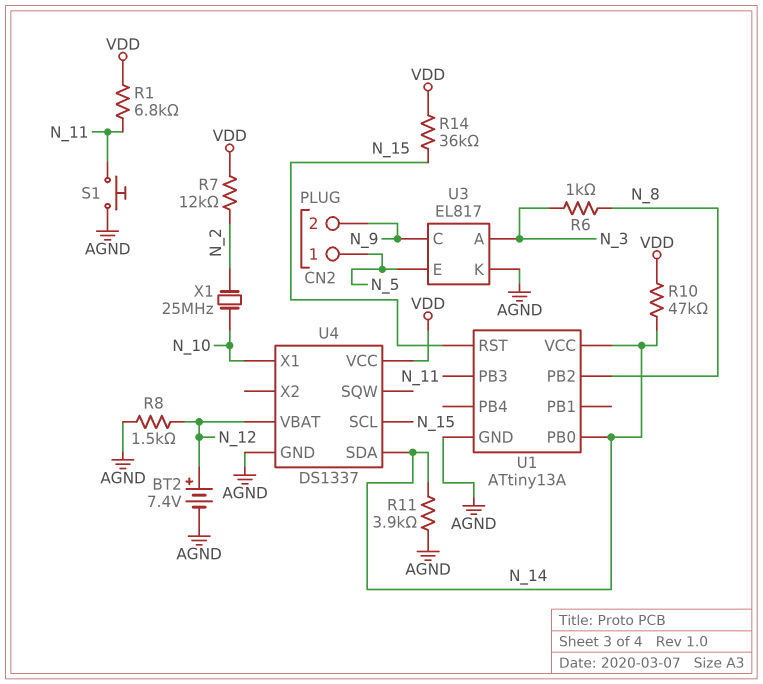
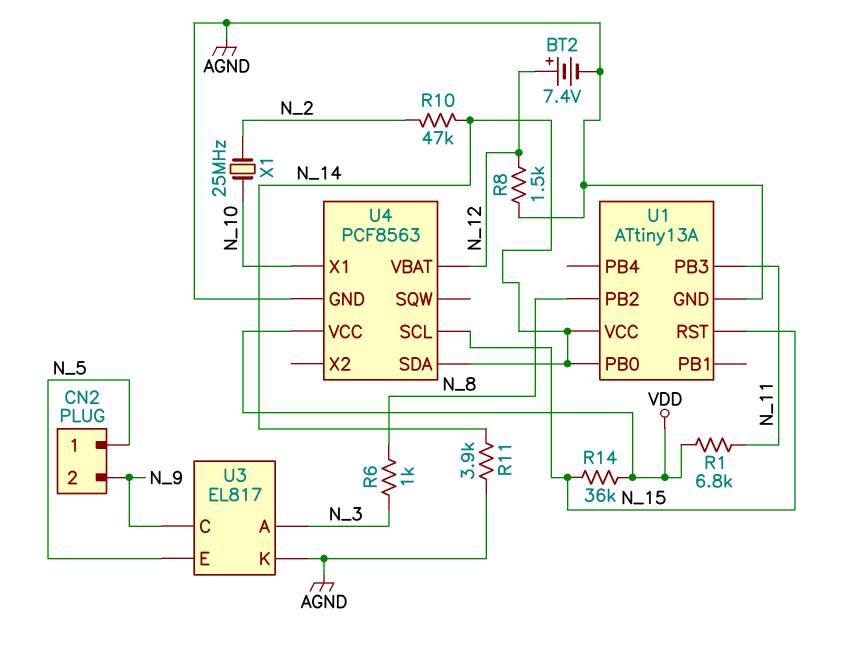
R7: 12k (N_2, VDD) -> none
R10: 47k (N_14, VDD) -> 47k (N_2, N_14)
S1: button (AGND, N_11) -> none
U4: DS1337 -> PCF8563

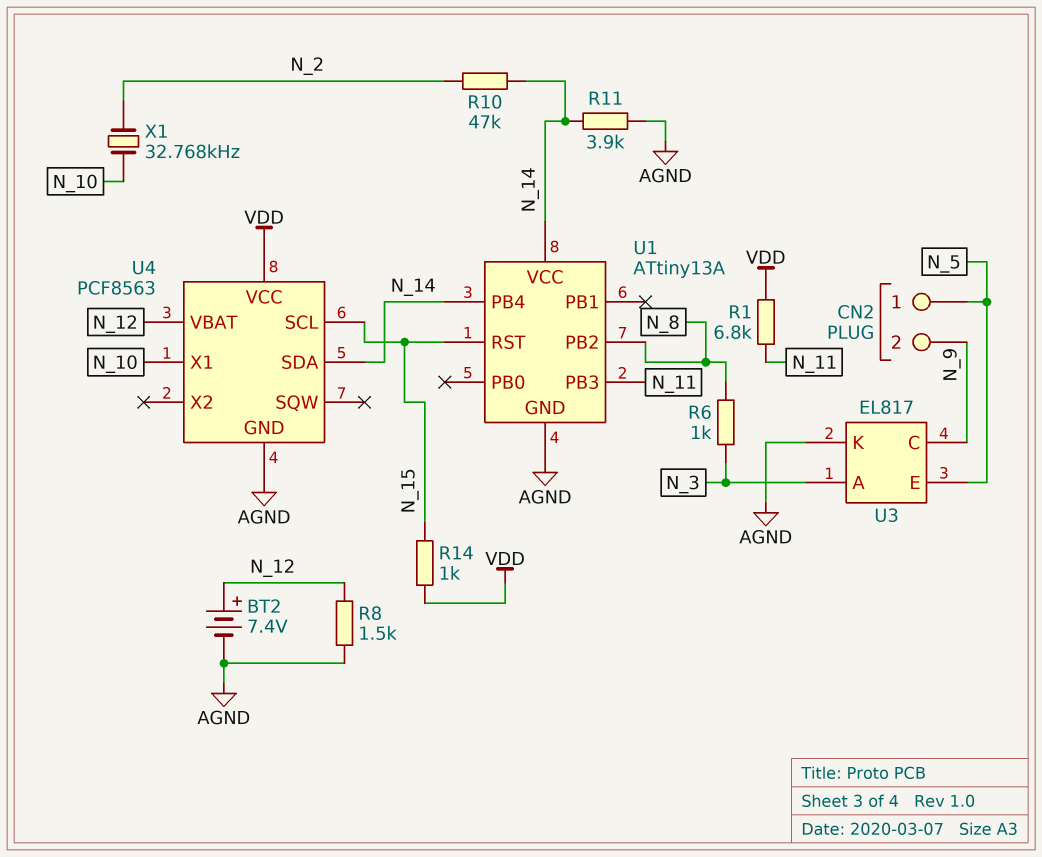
R14: 36k (N_15, VDD) -> 1k (N_15, VDD)
U1 pin PB0: N_14 -> none
U1 pin PB4: none -> N_14
X1: 25MHz (N_2, N_10) -> 32.768kHz (N_2, N_10)

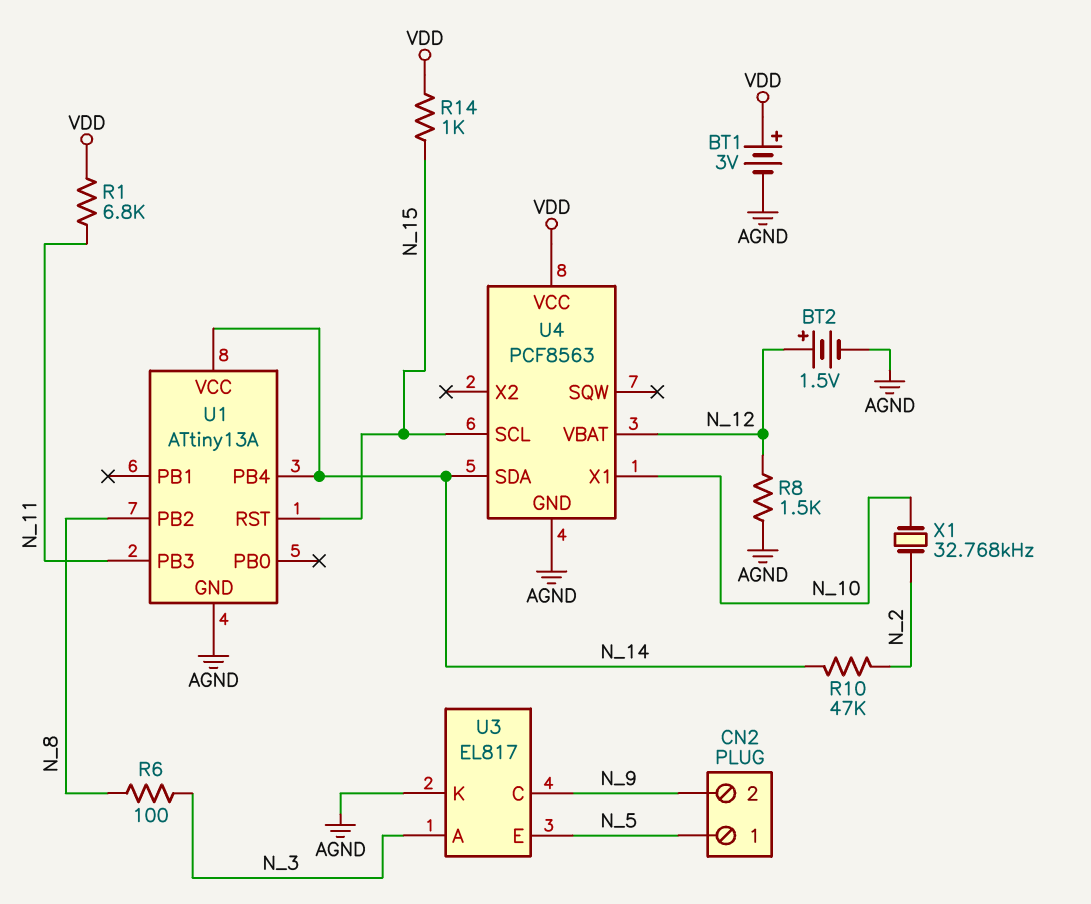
BT1: none -> 3V (plus VDD, minus AGND)
BT2: 7.4V (plus N_12, minus AGND) -> 1.5V (plus N_12, minus AGND)
R6: 1k (N_3, N_8) -> 100 (N_3, N_8)
R11: 3.9k (AGND, N_14) -> none

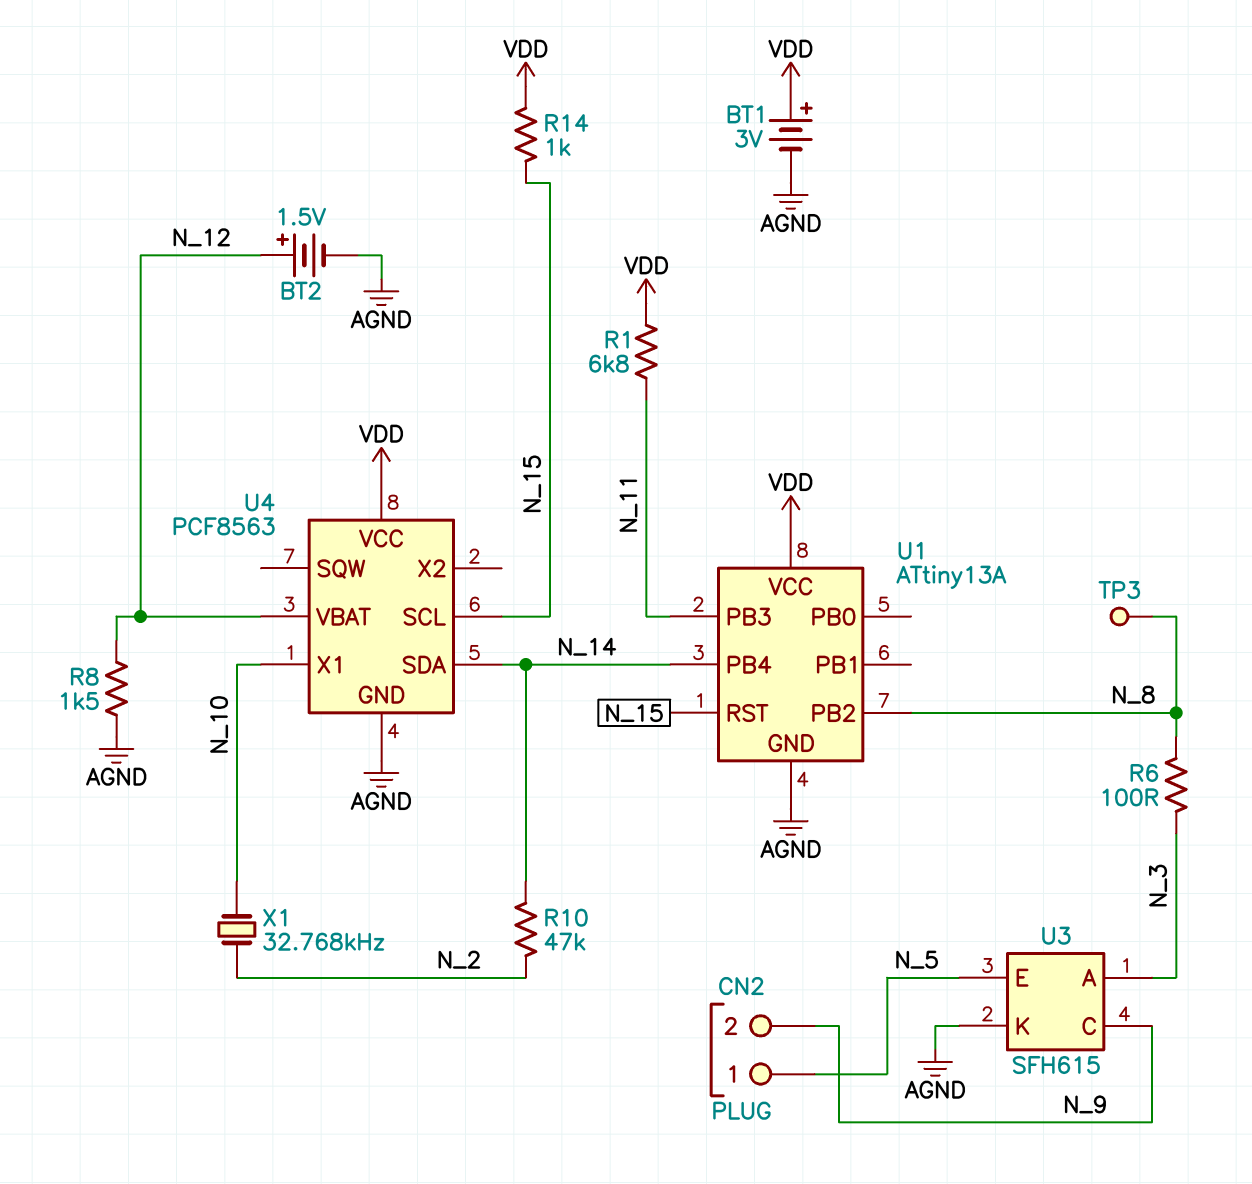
TP3: none -> test point (N_8)
U1 pin VCC: N_14 -> VDD
U3: EL817 -> SFH615

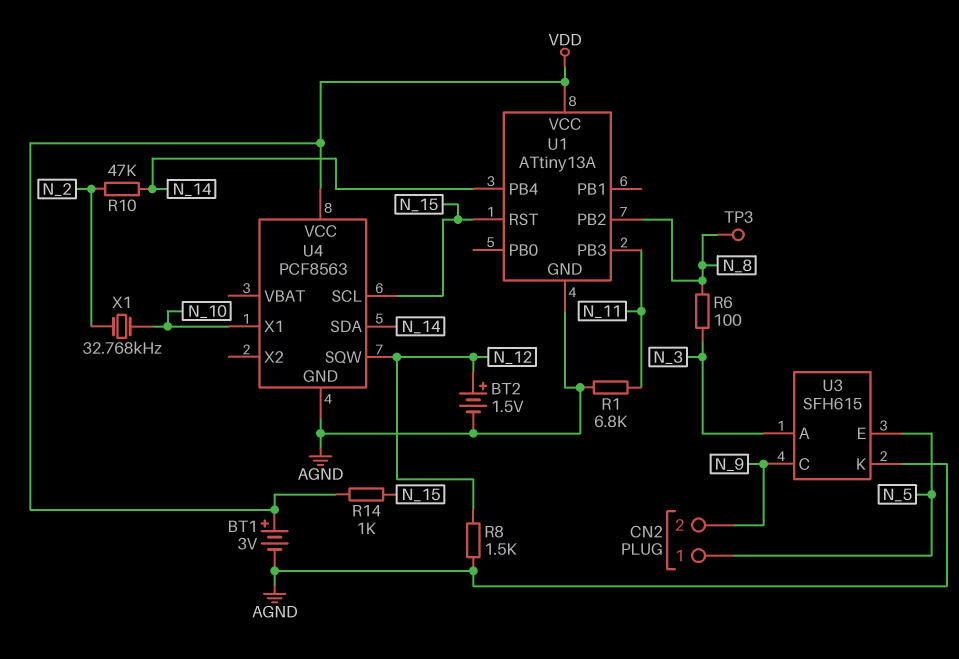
R1: 6.8k (N_11, VDD) -> 6.8k (AGND, N_11)
U4 pin SQW: none -> N_12
U4 pin VBAT: N_12 -> none

